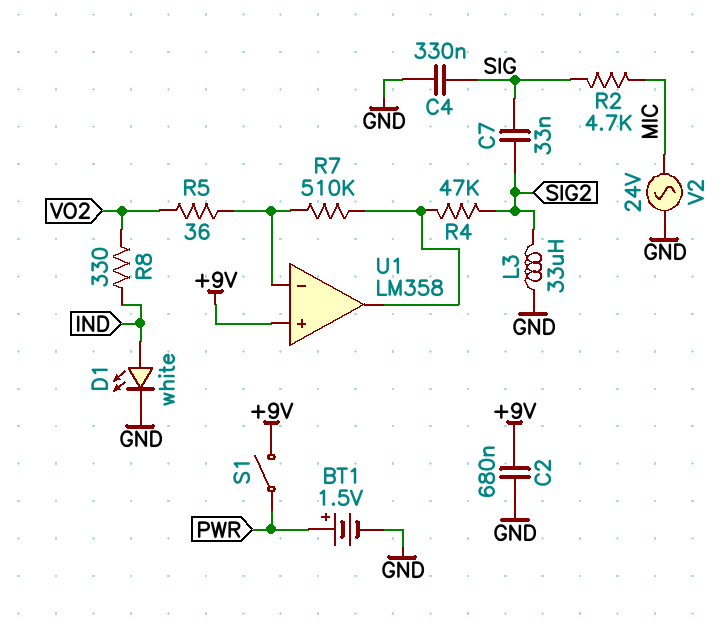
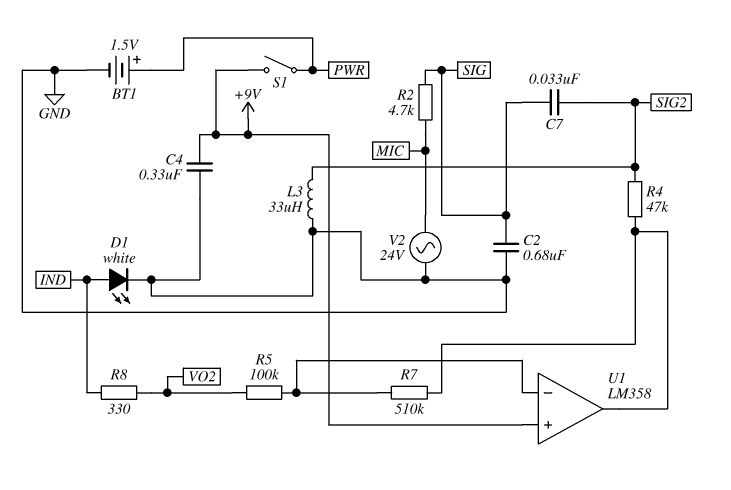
C2: 680nF (+9V, GND) -> 680nF (GND, SIG)
C4: 330nF (GND, SIG) -> 330nF (+9V, GND)
R5: 36 (U1/in-, VO2) -> 100k (U1/in-, VO2)

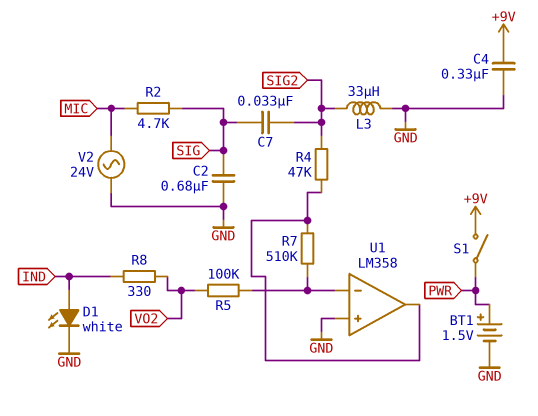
U1 pin in+: +9V -> GND

